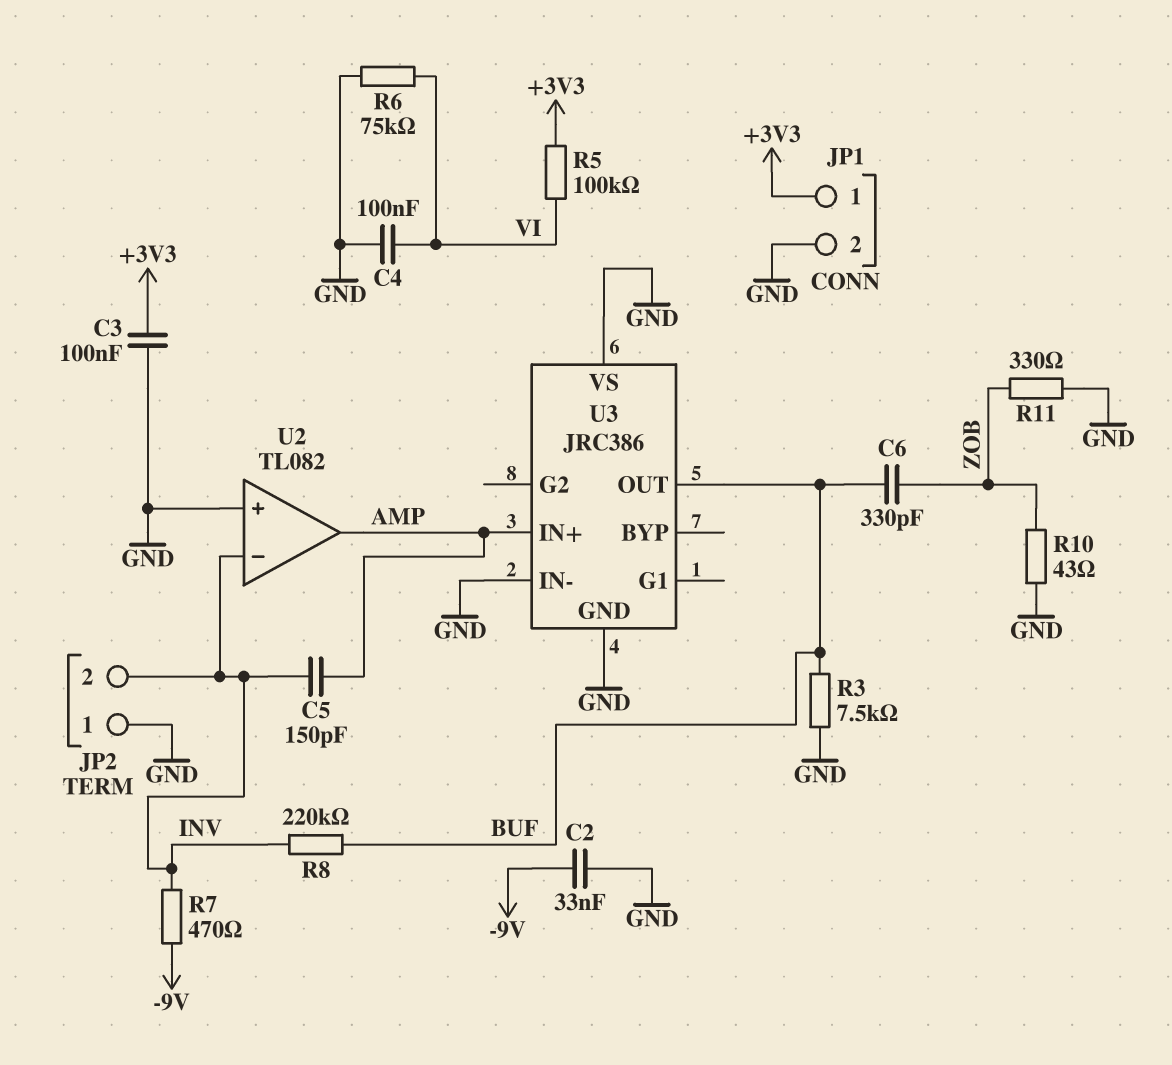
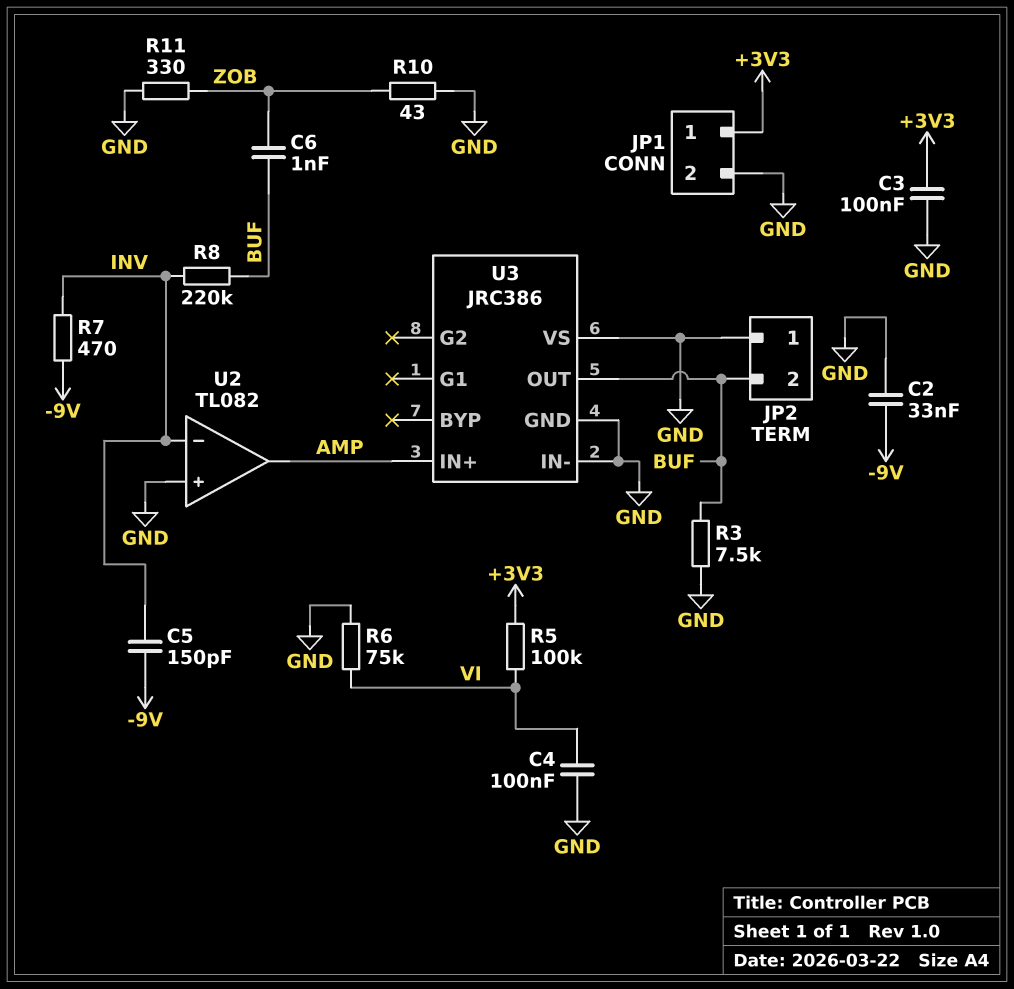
C5: 150pF (AMP, INV) -> 150pF (-9V, INV)
C6: 330pF (BUF, ZOB) -> 1nF (BUF, ZOB)
JP2 pin 2: INV -> BUF

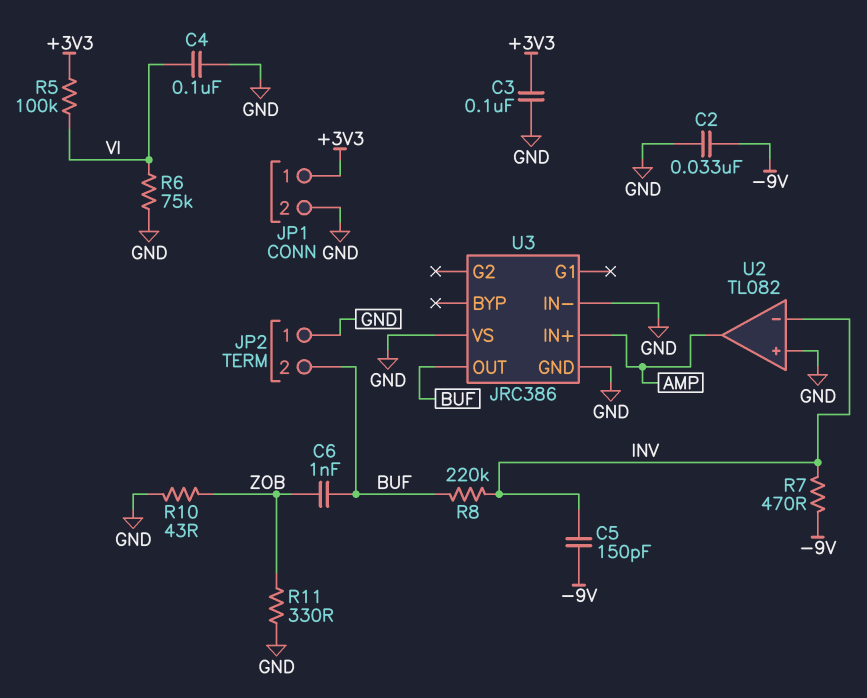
R3: 7.5k (BUF, GND) -> none

